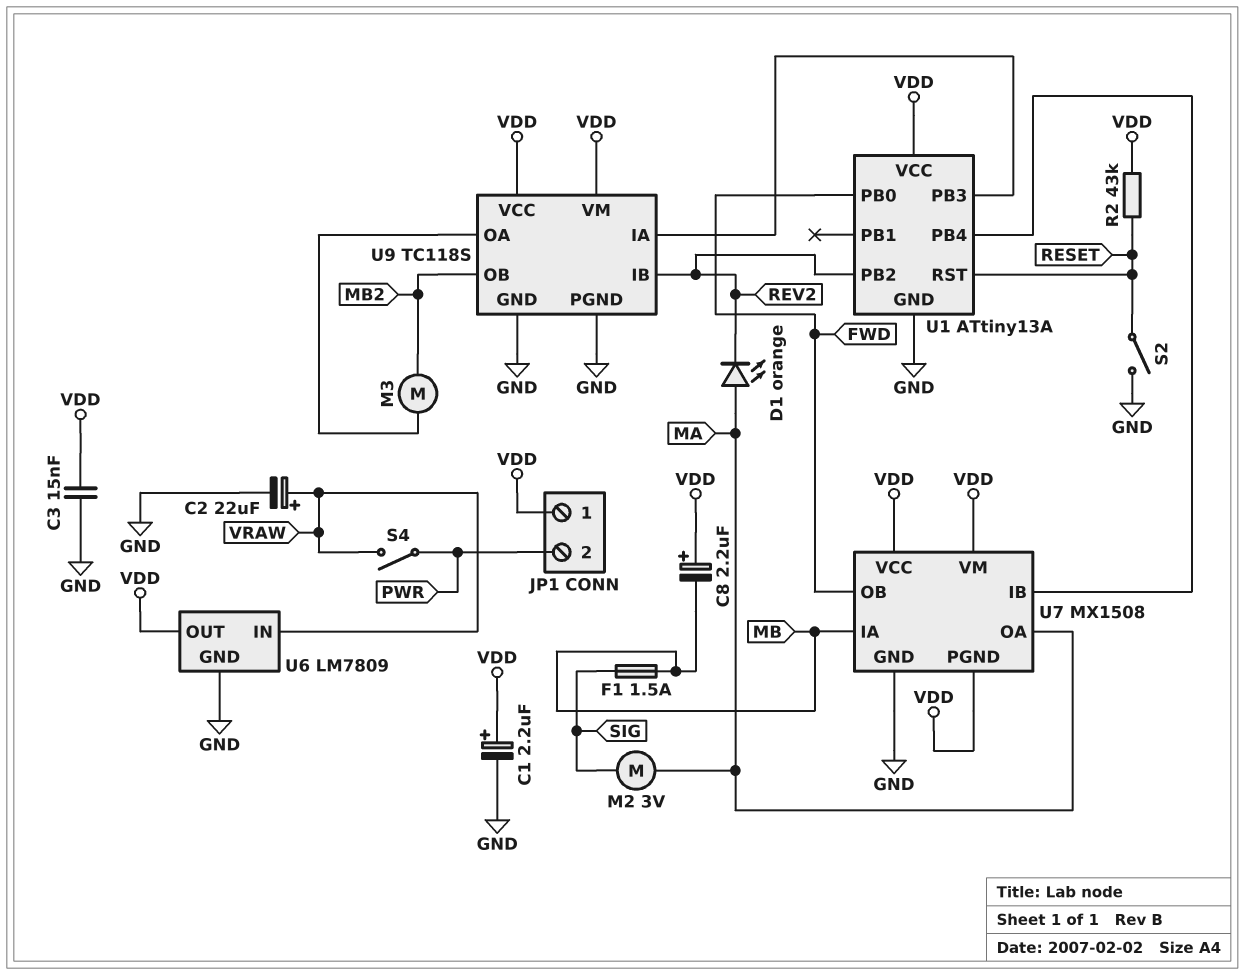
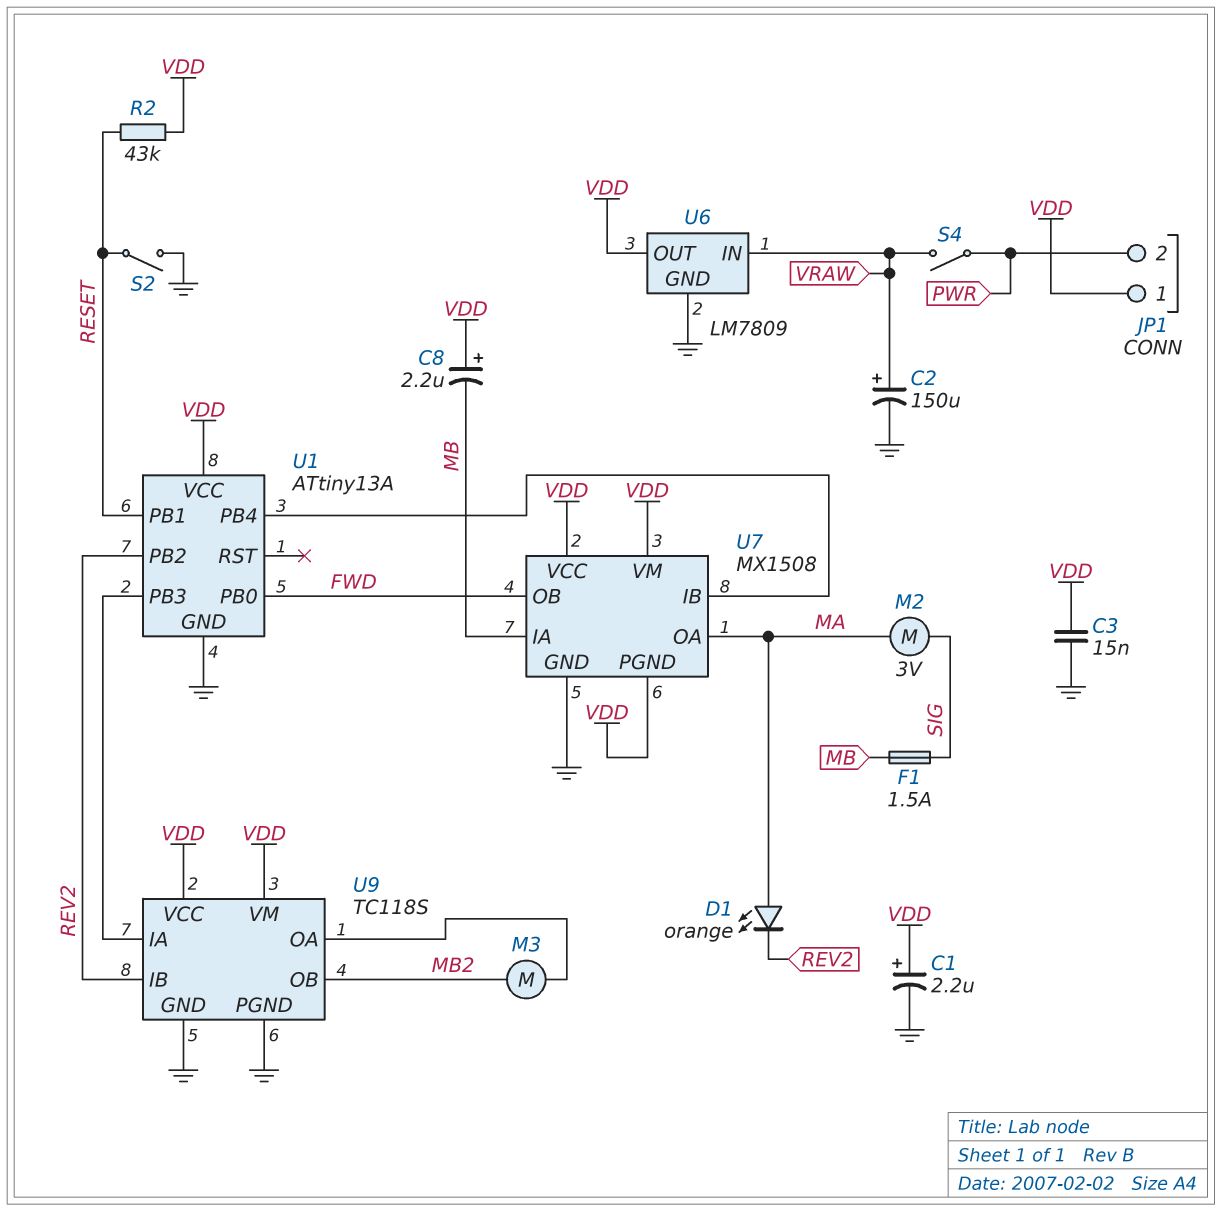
C2: 22uF (plus VRAW, minus GND) -> 150uF (plus VRAW, minus GND)
U1 pin PB1: none -> RESET
U1 pin RST: RESET -> none

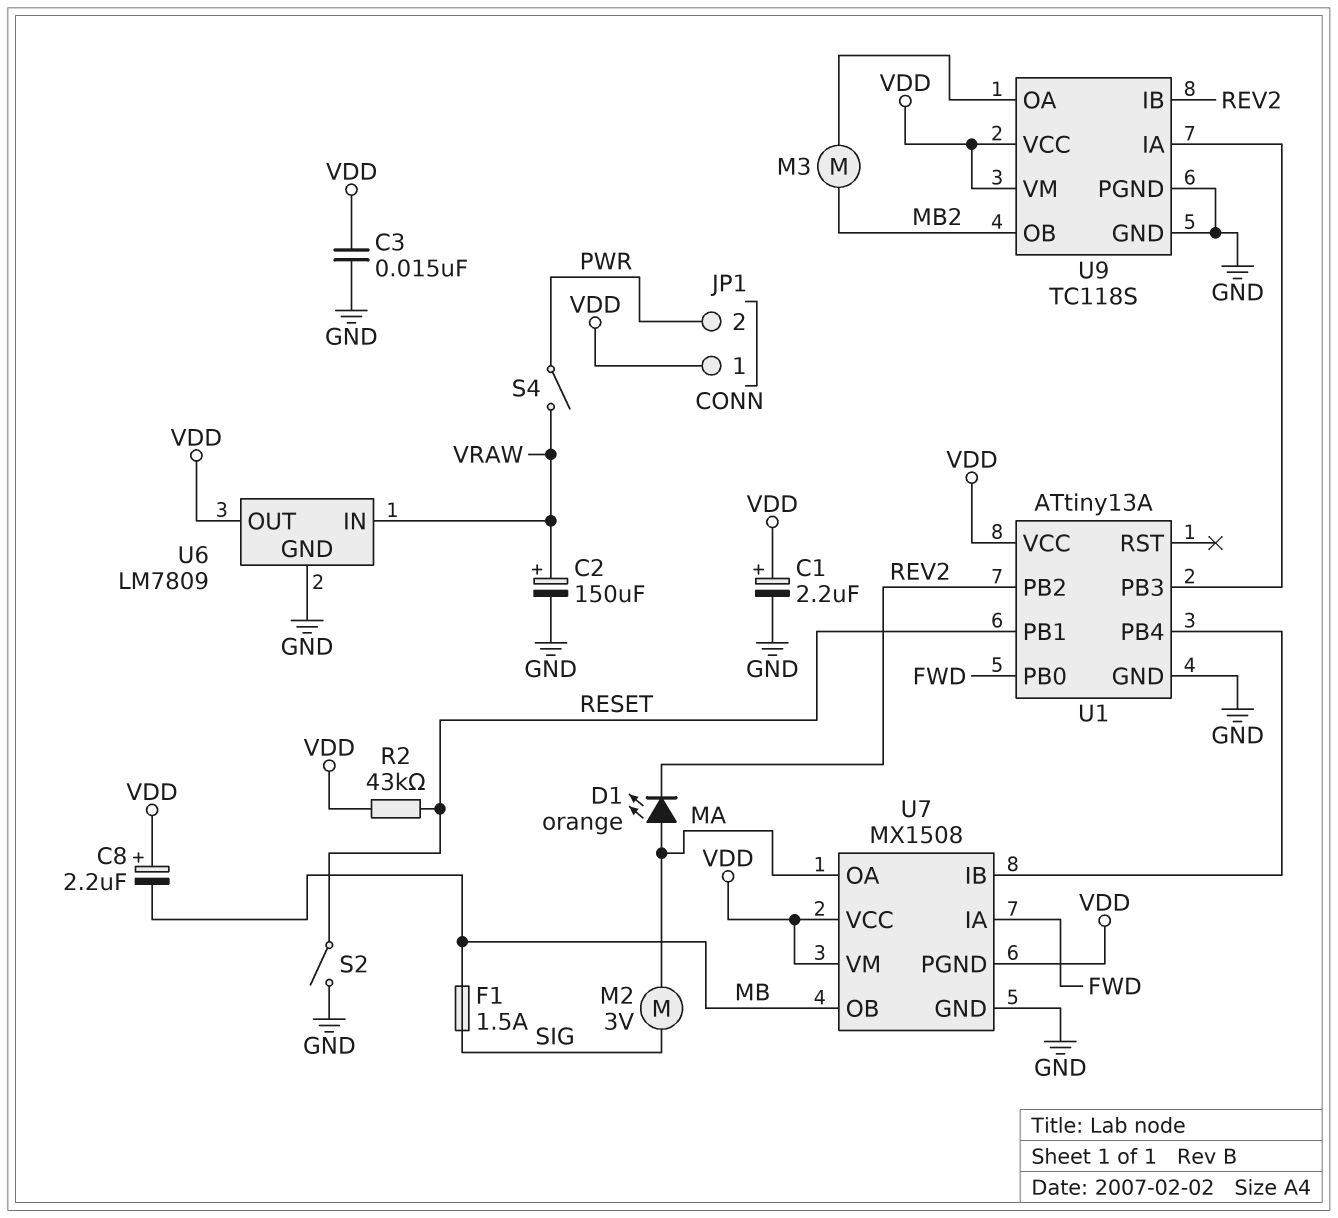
U7 pin IA: MB -> FWD
U7 pin OB: FWD -> MB

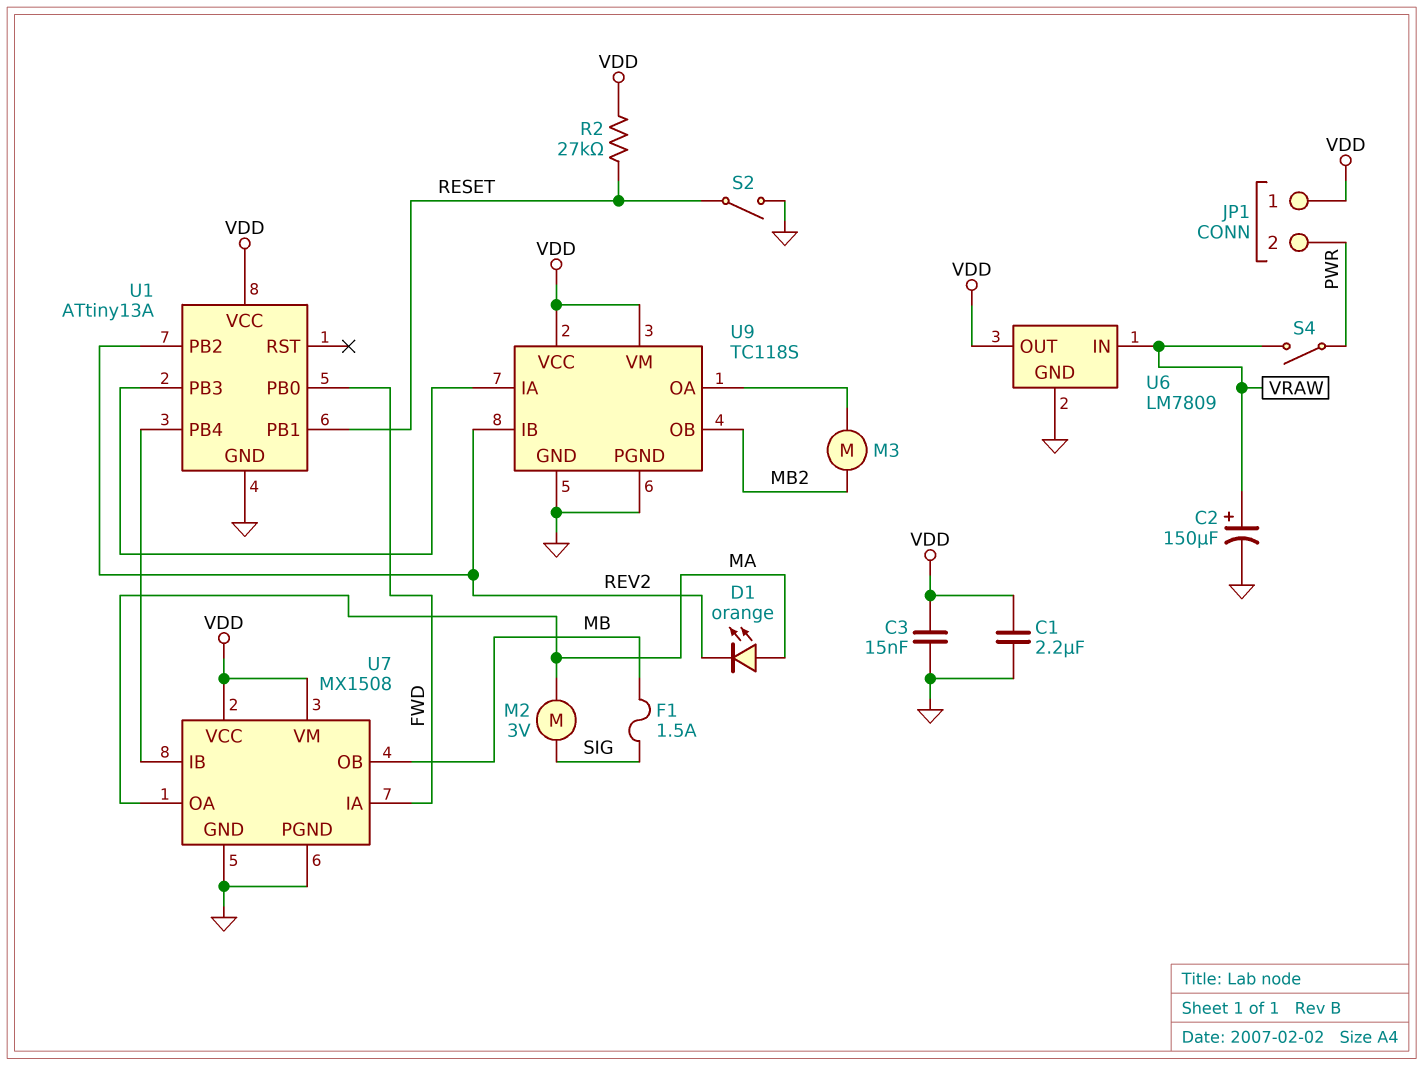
C1: 2.2uF (plus VDD, minus GND) -> 2.2uF (GND, VDD)
C8: 2.2uF (plus VDD, minus MB) -> none
R2: 43k (RESET, VDD) -> 27k (RESET, VDD)
U7 pin PGND: VDD -> GND

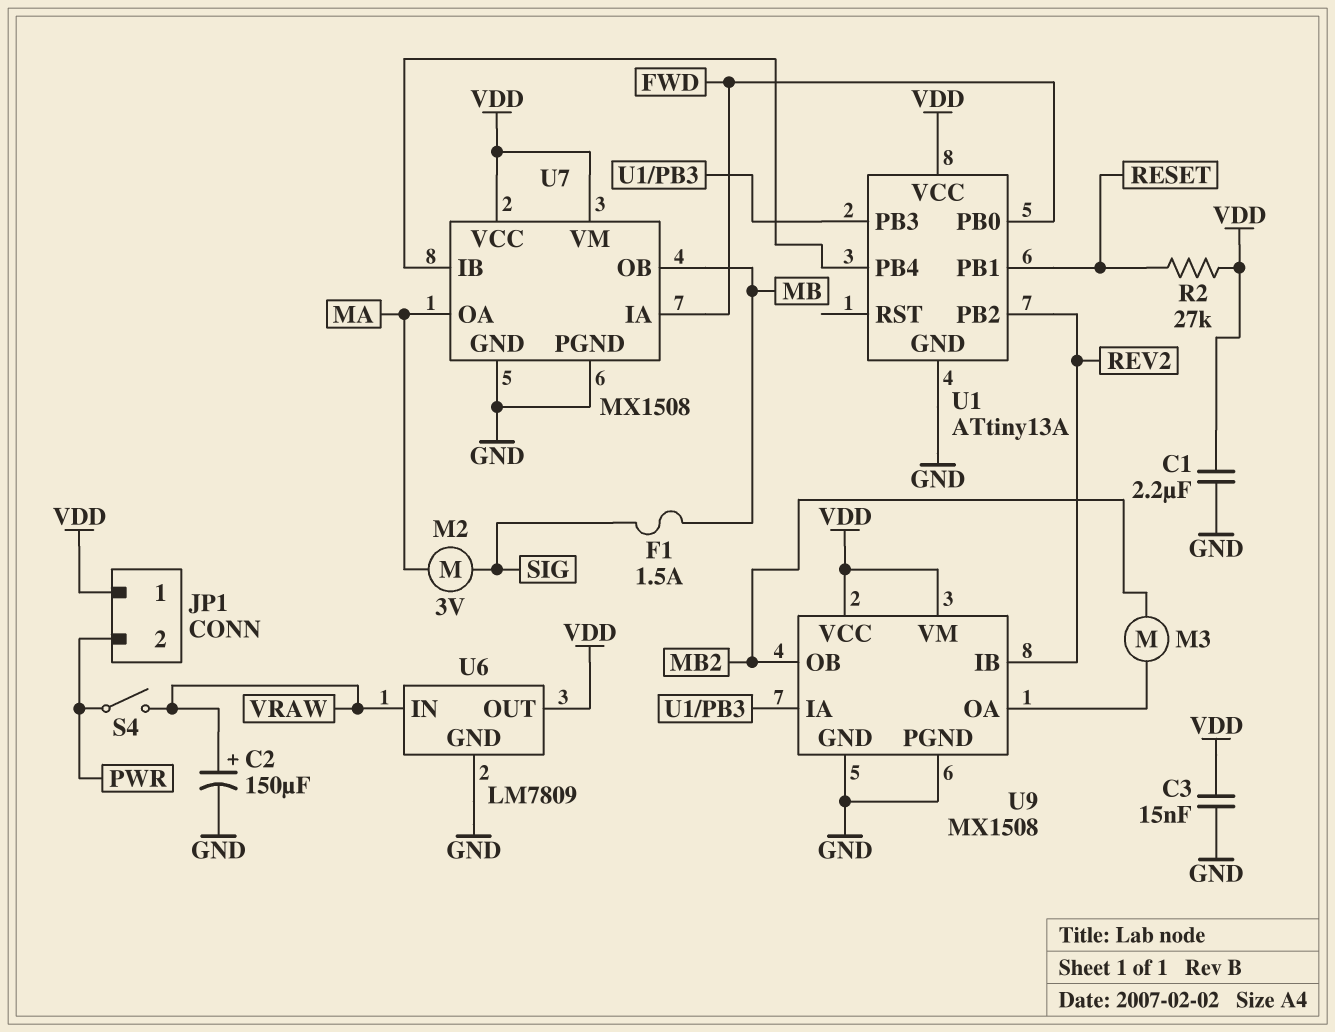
D1: LED orange (A MA, K REV2) -> none
S2: switch (GND, RESET) -> none
U9: TC118S -> MX1508

